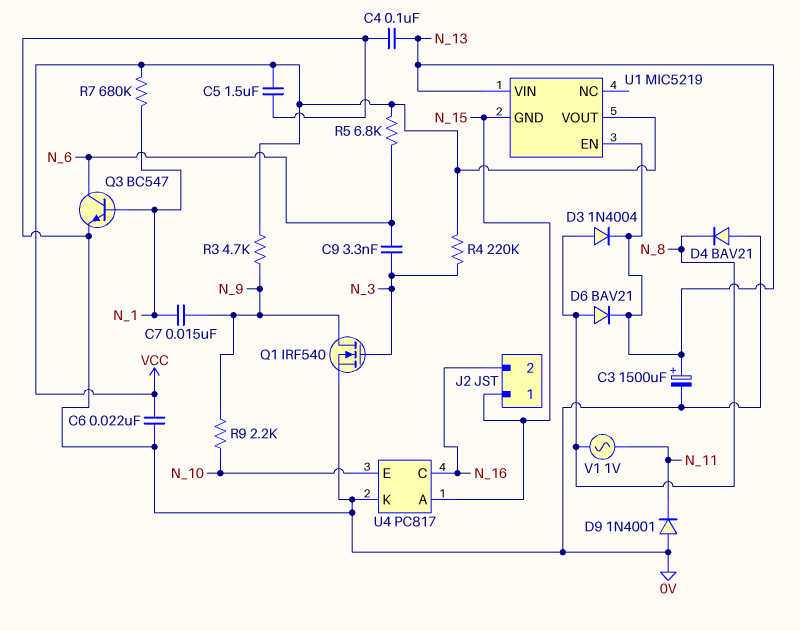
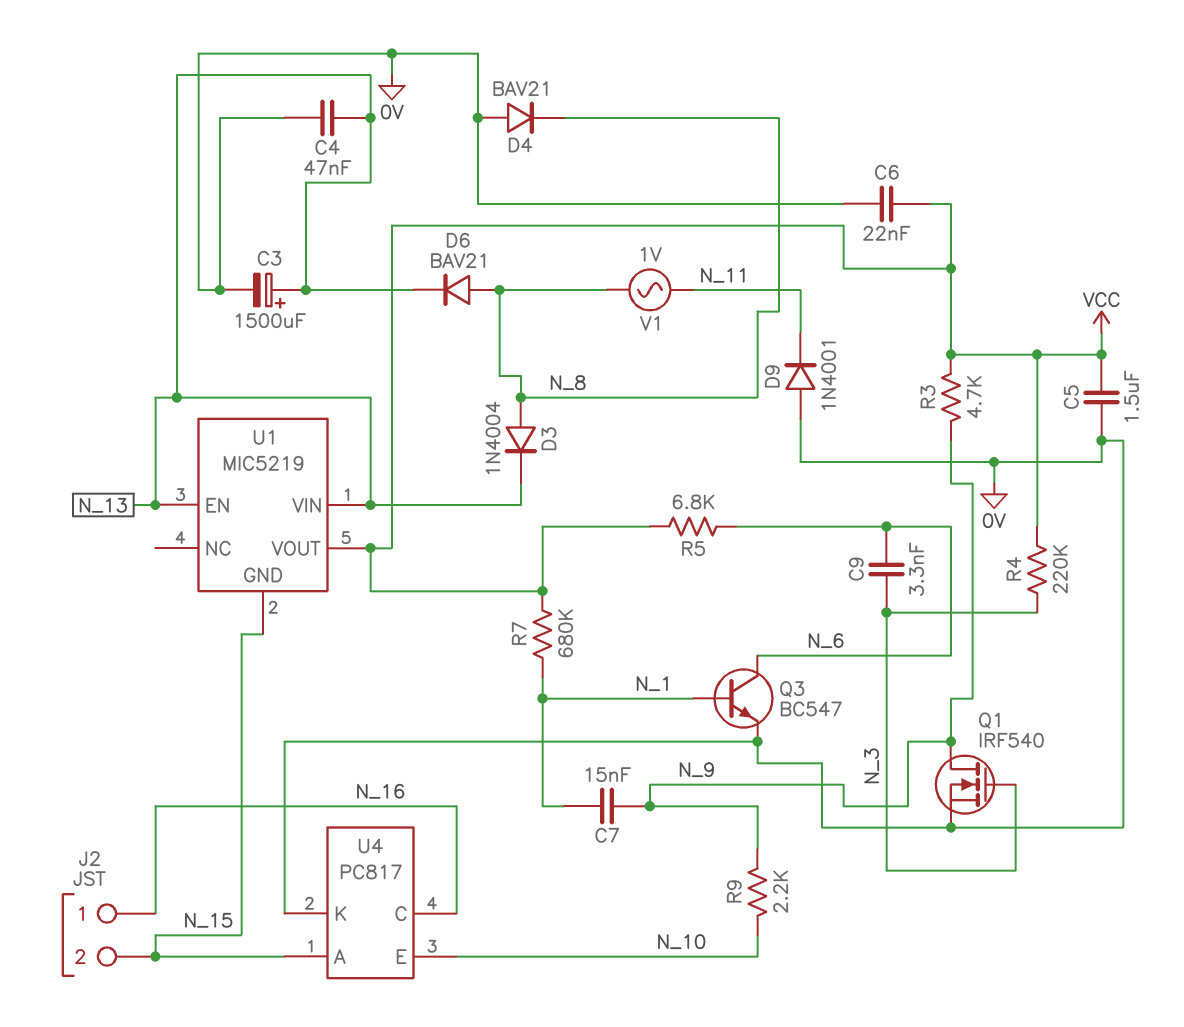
C4: 100nF (0V, N_13) -> 47nF (0V, N_13)
J2 pin 1: N_15 -> N_16
J2 pin 2: N_16 -> N_15

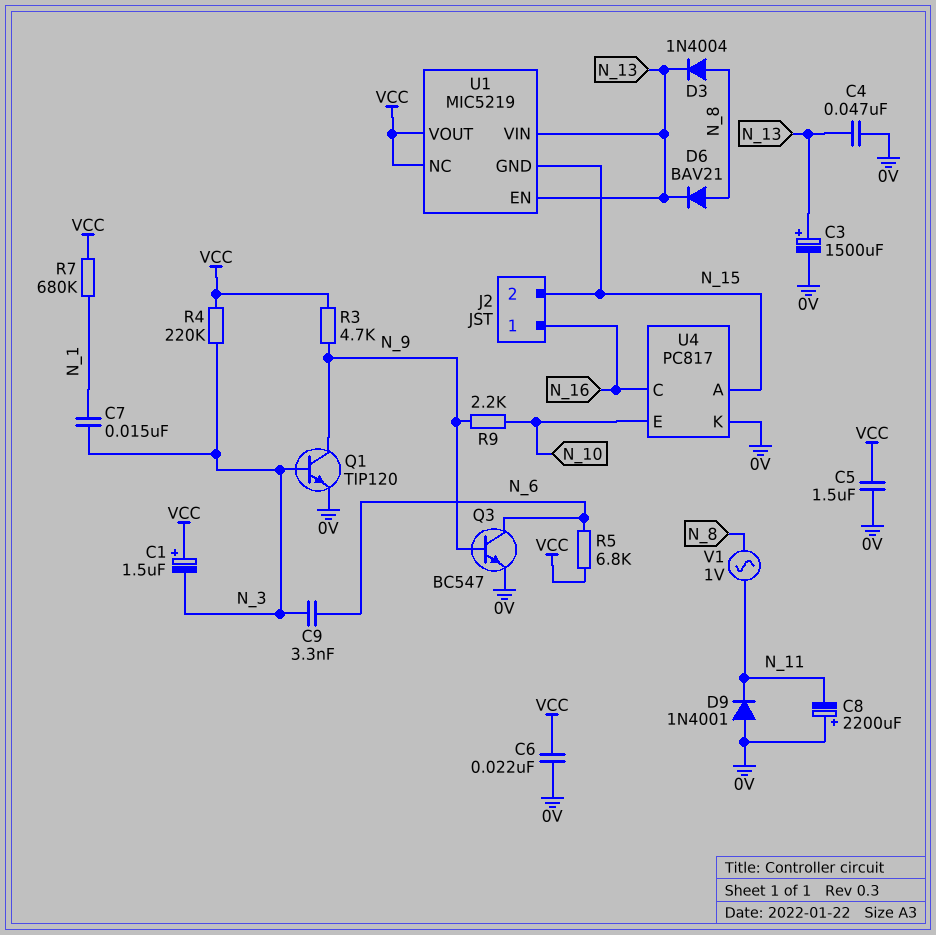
C1: none -> 1.5uF (plus VCC, minus N_3)
C7: 15nF (N_1, N_9) -> 15nF (N_1, N_3)
C8: none -> 2200uF (plus 0V, minus N_11)
D4: diode BAV21 (A 0V, K N_8) -> none
Q1: NMOS IRF540 (G N_3, D N_9, S 0V) -> NPN TIP120 (B N_3, C N_9, E 0V)
Q3: NPN BC547 (B N_1, C N_6, E 0V) -> NPN BC547 (B N_9, C N_6, E 0V)
U1 pin NC: none -> VCC

